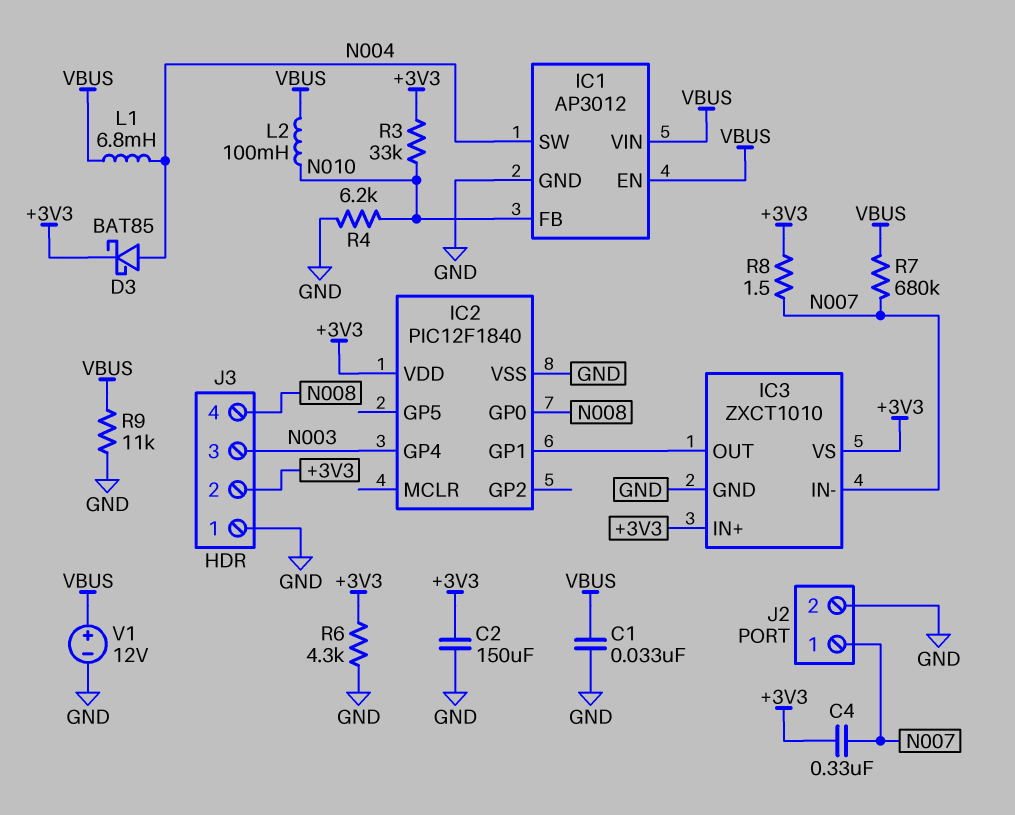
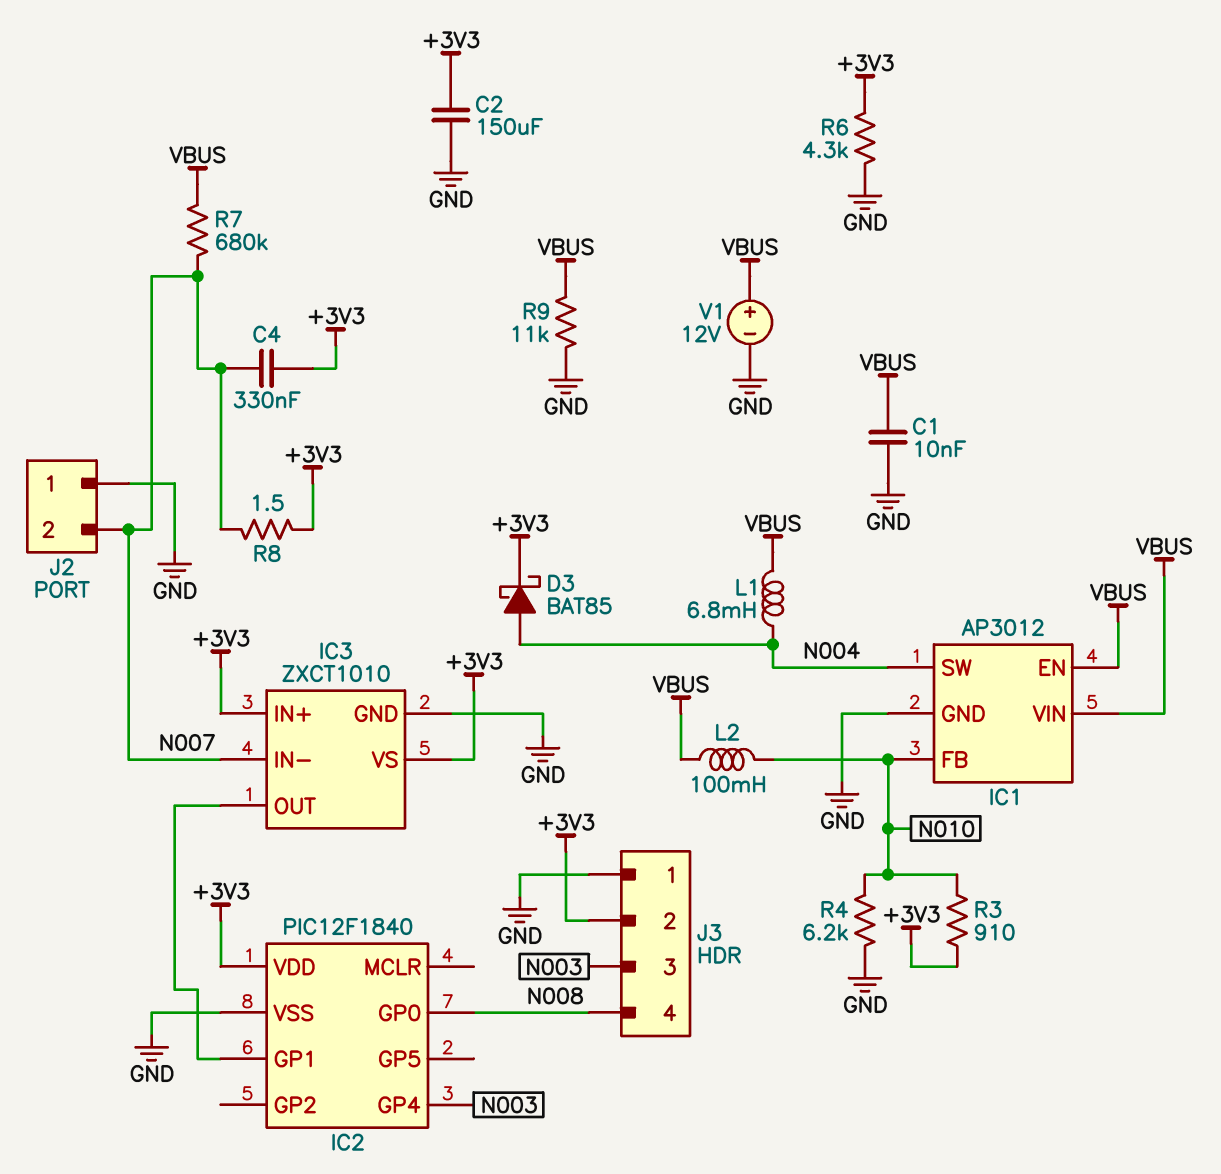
C1: 33nF (GND, VBUS) -> 10nF (GND, VBUS)
J2 pin 1: N007 -> GND
J2 pin 2: GND -> N007
R3: 33k (+3V3, N010) -> 910 (+3V3, N010)

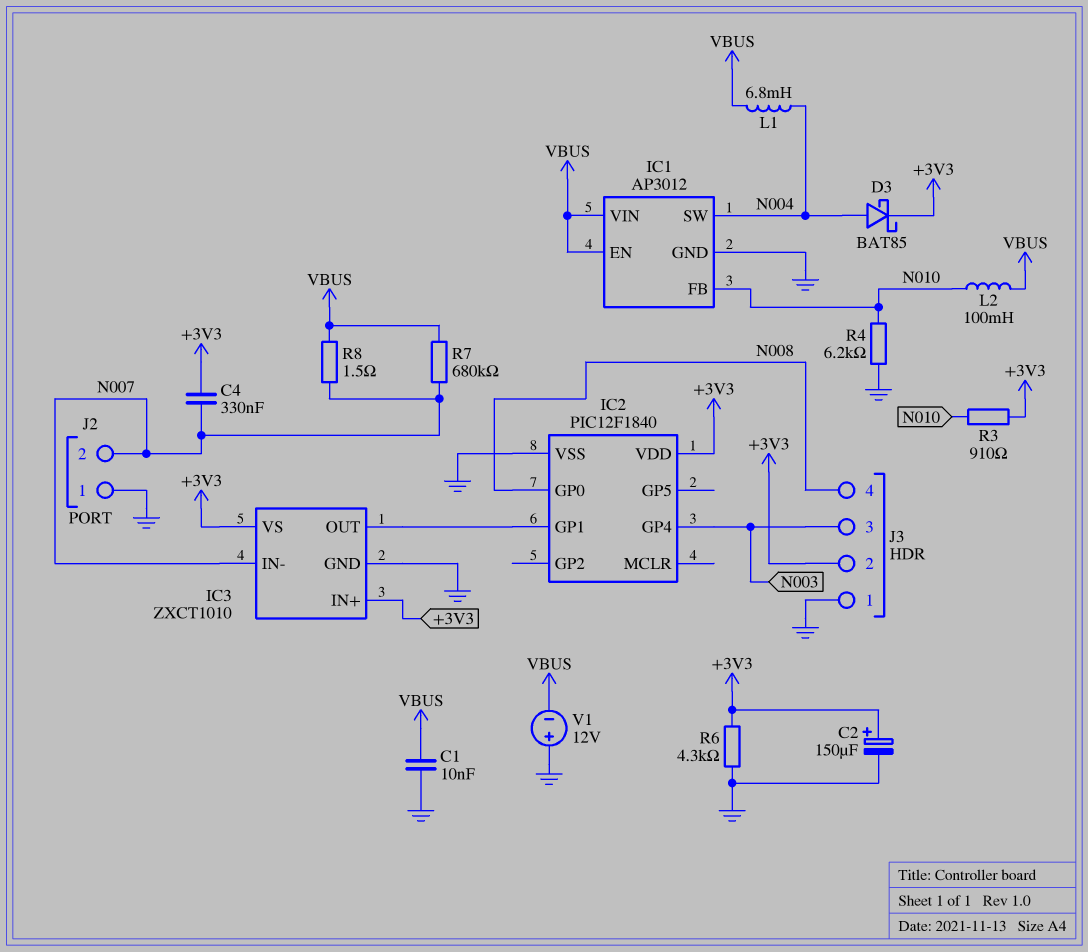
C2: 150uF (+3V3, GND) -> 150uF (plus +3V3, minus GND)
R8: 1.5 (+3V3, N007) -> 1.5 (N007, VBUS)
R9: 11k (GND, VBUS) -> none
V1: 12V (plus VBUS, minus GND) -> 12V (plus GND, minus VBUS)

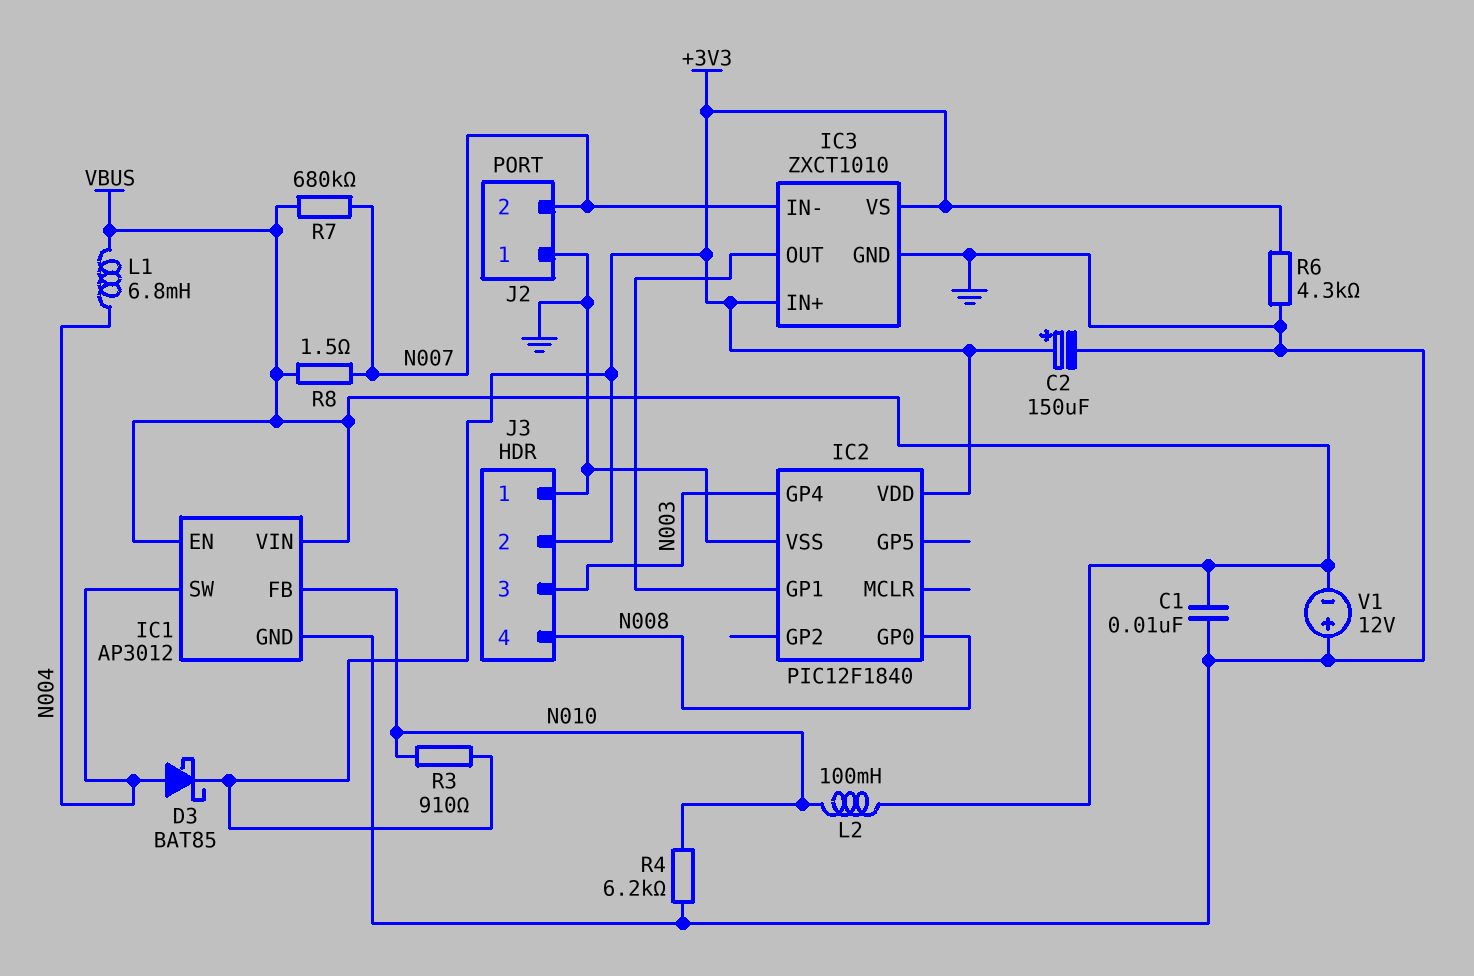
C4: 330nF (+3V3, N007) -> none

